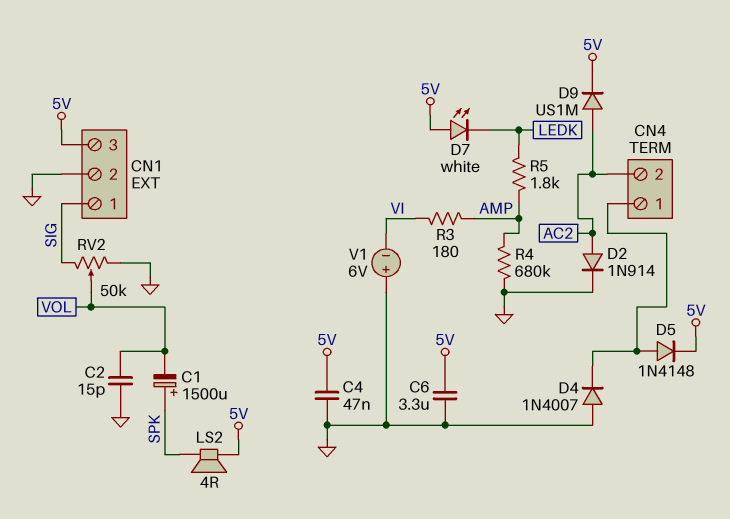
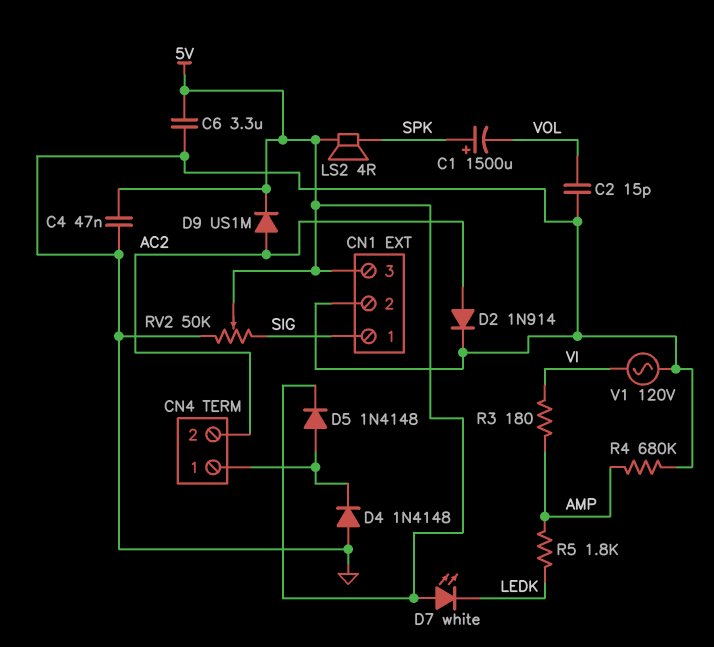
D4: diode 1N4007 (A GND, K CN4/1) -> diode 1N4148 (A GND, K CN4/1)
RV2: 50k (GND, SIG, wiper VOL) -> 50k (GND, SIG, wiper 5V)
V1: 6V (plus GND, minus VI) -> AC 120V (GND, VI)

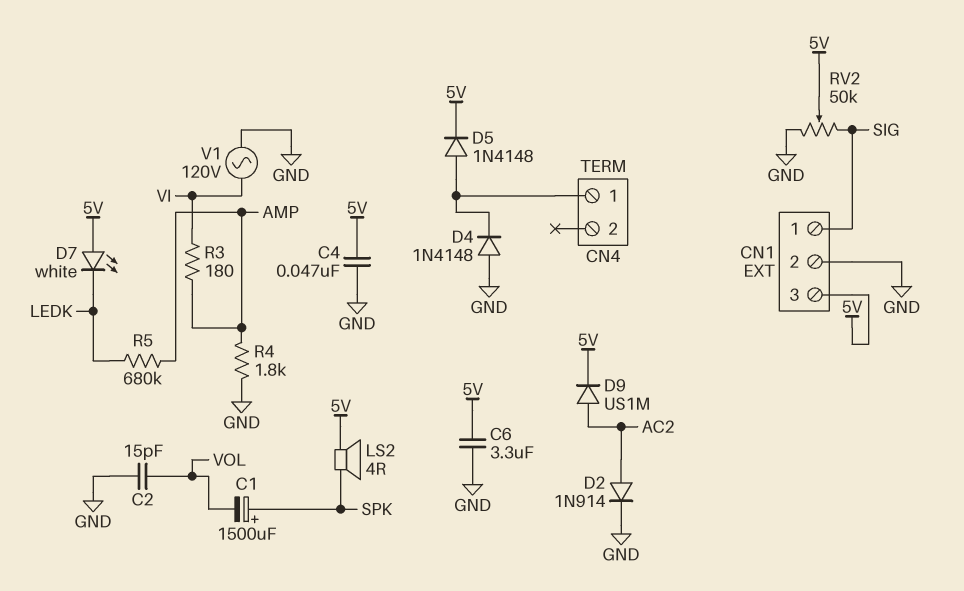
CN4 pin 2: AC2 -> none
R4: 680k (AMP, GND) -> 1.8k (AMP, GND)
R5: 1.8k (AMP, LEDK) -> 680k (AMP, LEDK)

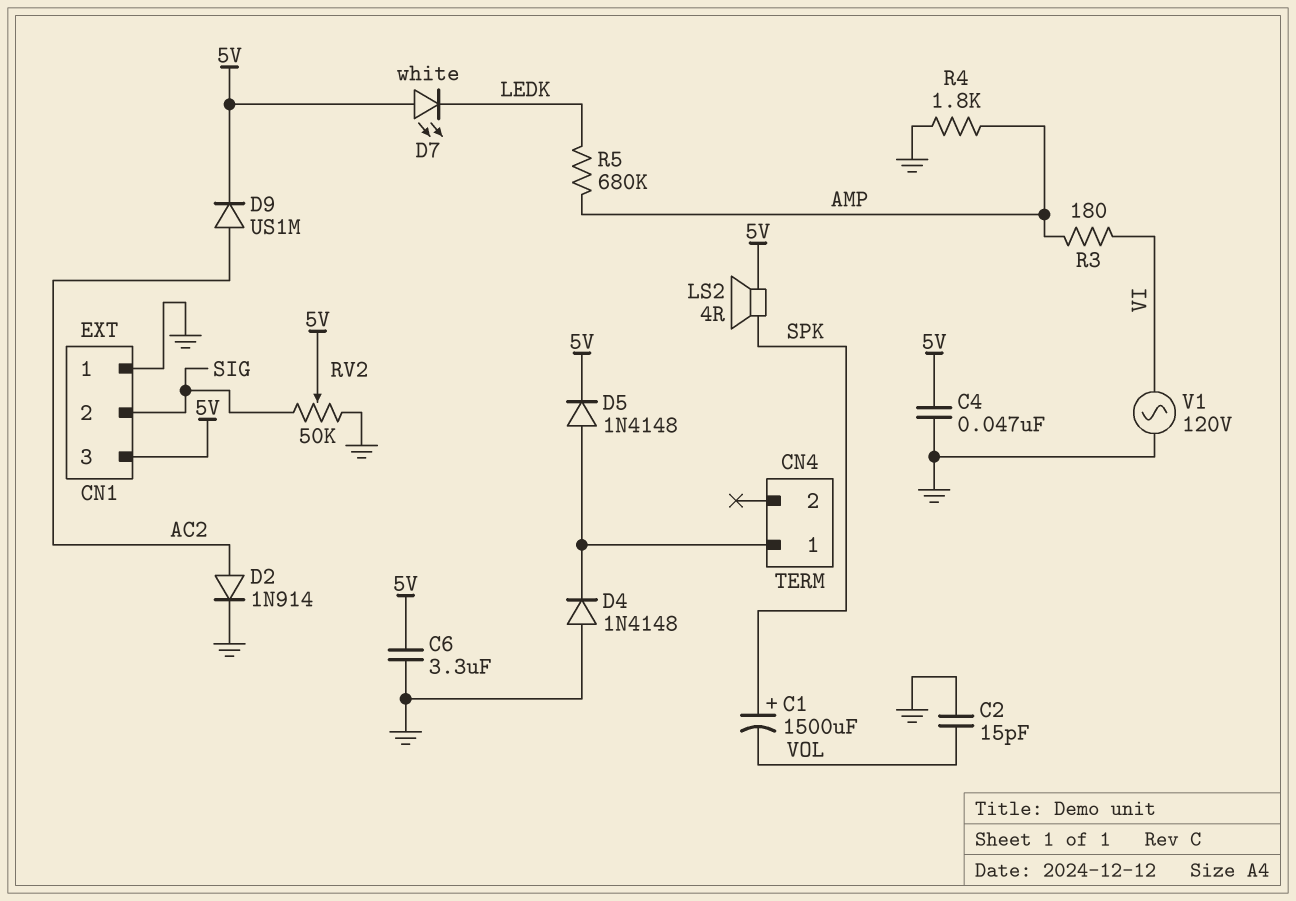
CN1 pin 1: SIG -> GND
CN1 pin 2: GND -> SIG

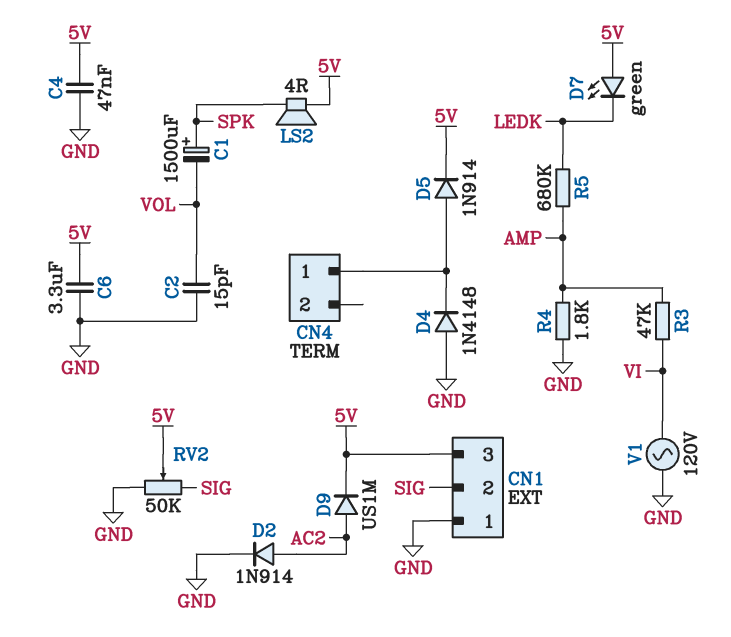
D5: diode 1N4148 (A CN4/1, K 5V) -> diode 1N914 (A CN4/1, K 5V)
D7: LED white (A 5V, K LEDK) -> LED green (A 5V, K LEDK)
R3: 180 (AMP, VI) -> 47k (AMP, VI)

